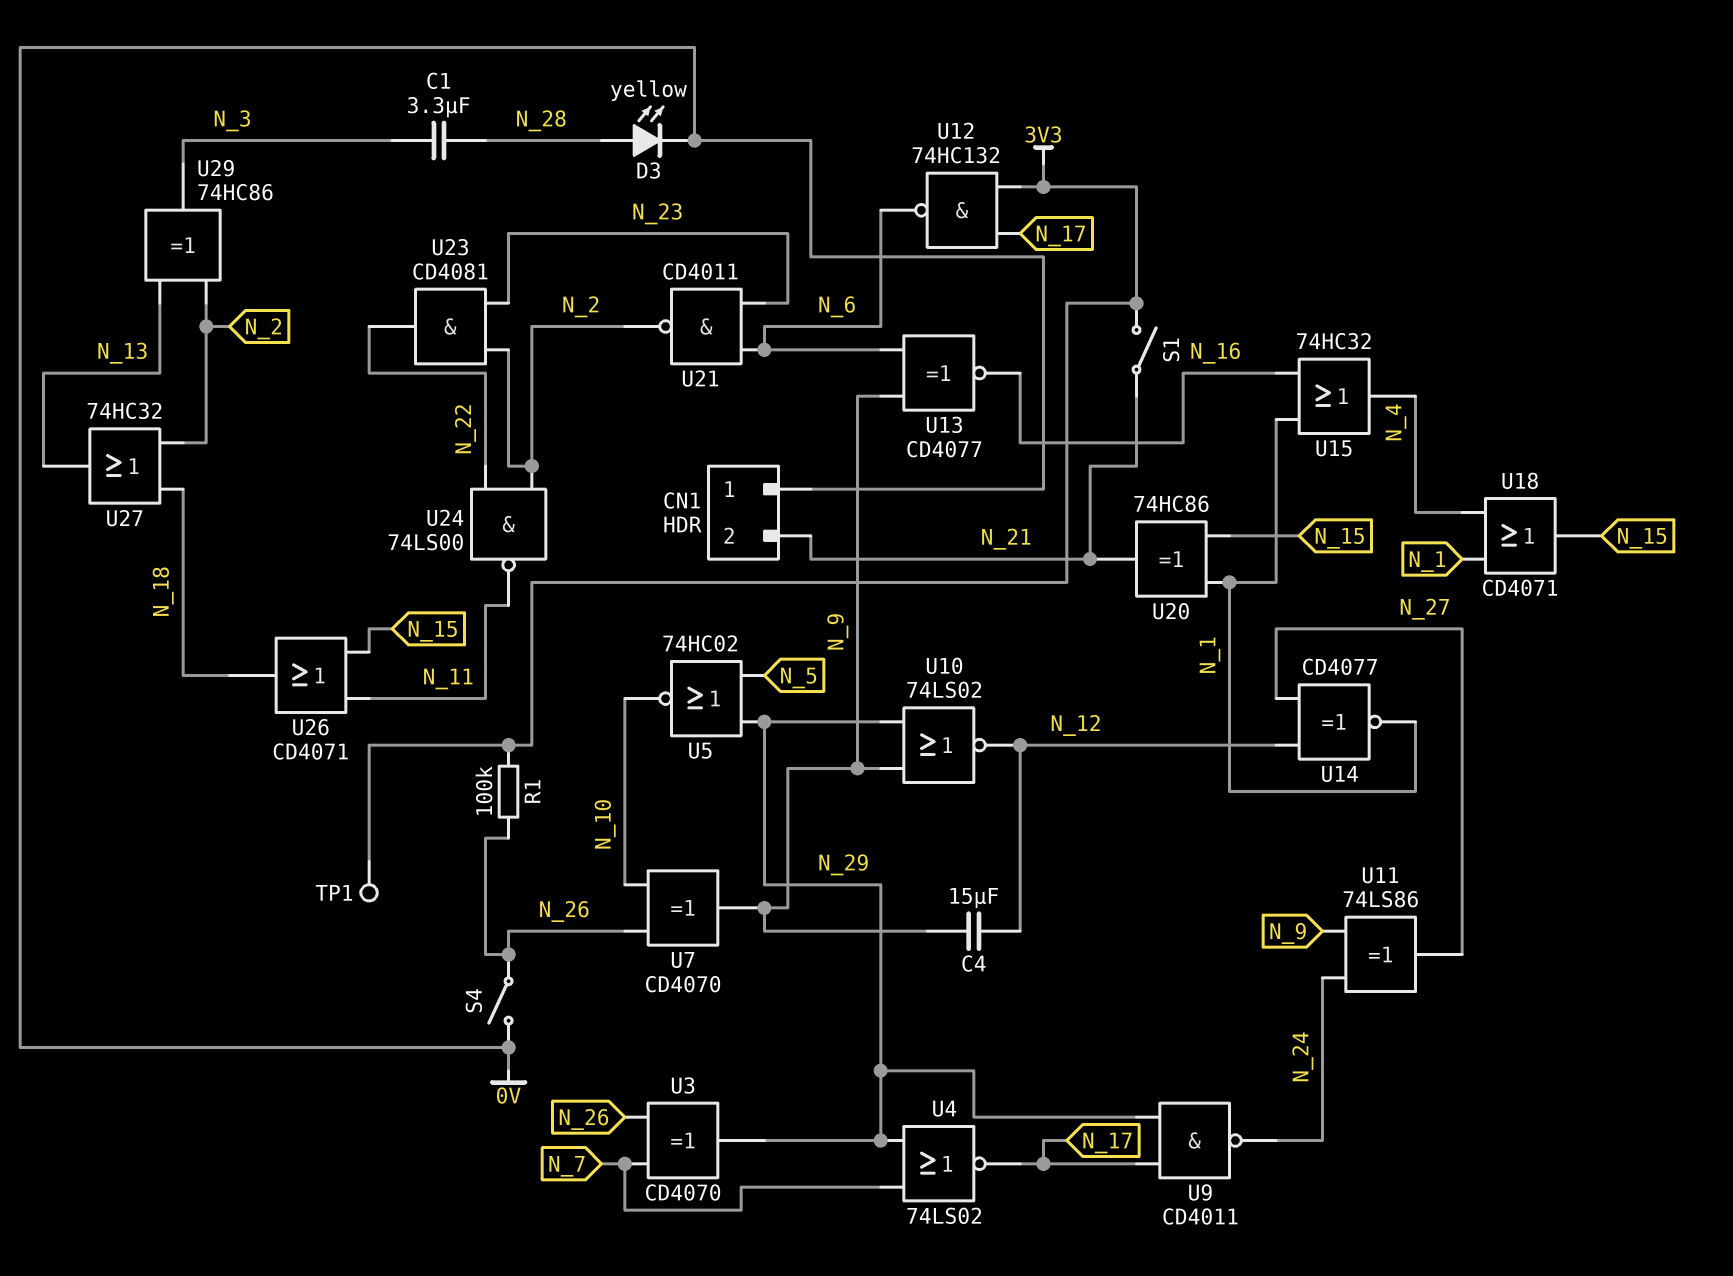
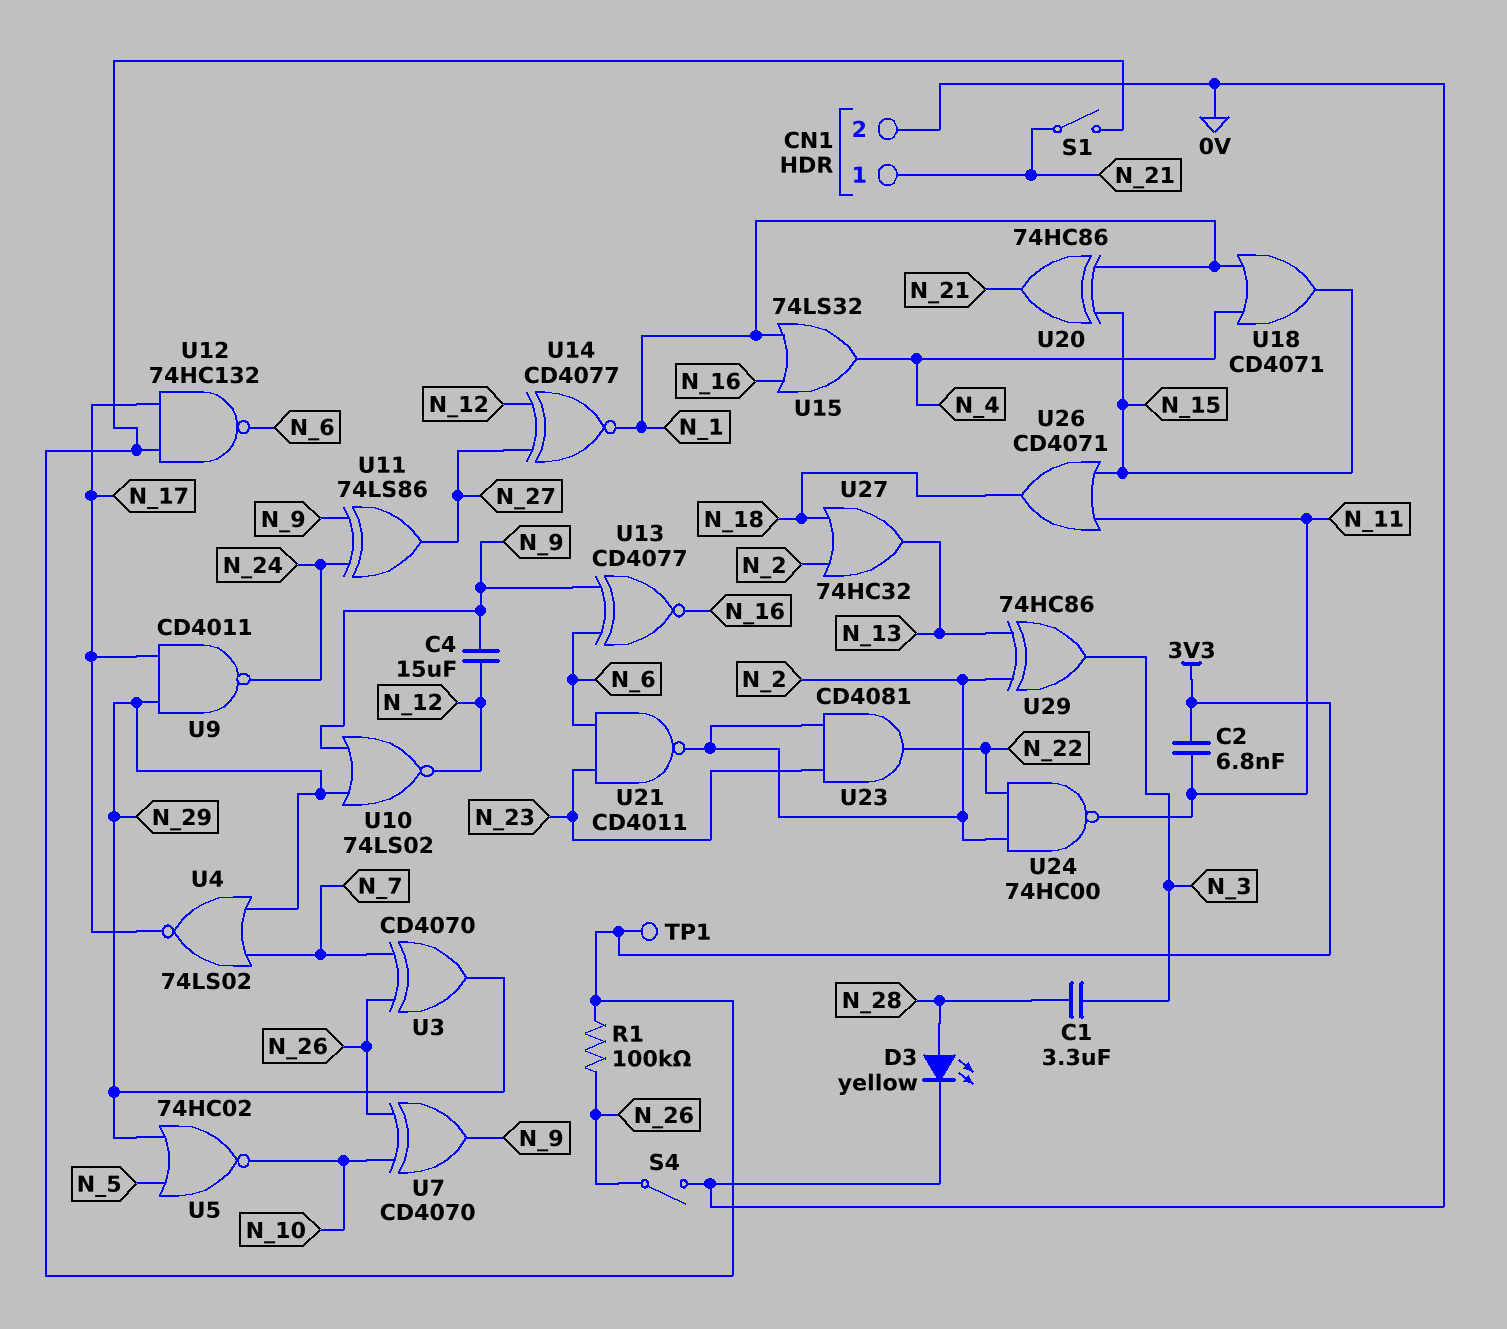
C2: none -> 6.8nF (3V3, N_11)
CN1 pin 1: 0V -> N_21
CN1 pin 2: N_21 -> 0V
U15: OR 74HC32 (in N_1, in N_16, out N_4) -> OR 74LS32 (in N_1, in N_16, out N_4)
U24: NAND 74LS00 (in N_2, in N_22, out N_11) -> NAND 74HC00 (in N_2, in N_22, out N_11)

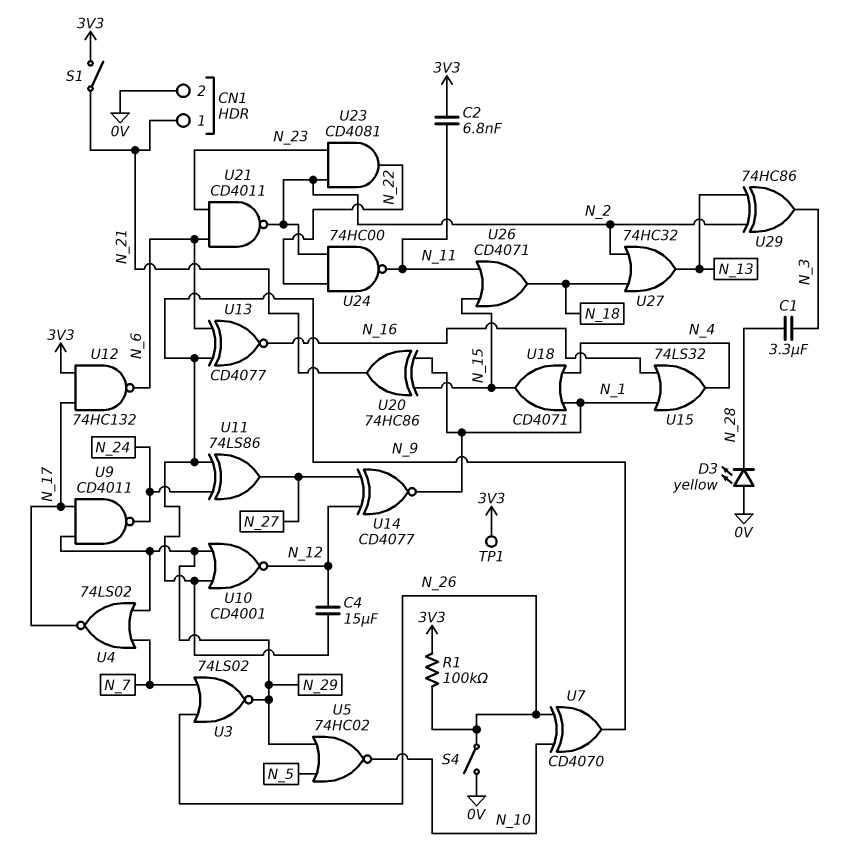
D3: LED yellow (A N_28, K 0V) -> LED yellow (A 0V, K N_28)
U3: XOR CD4070 (in N_7, in N_26, out N_29) -> NOR 74LS02 (in N_7, in N_26, out N_29)
U10: NOR 74LS02 (in N_9, in N_29, out N_12) -> NOR CD4001 (in N_9, in N_29, out N_12)

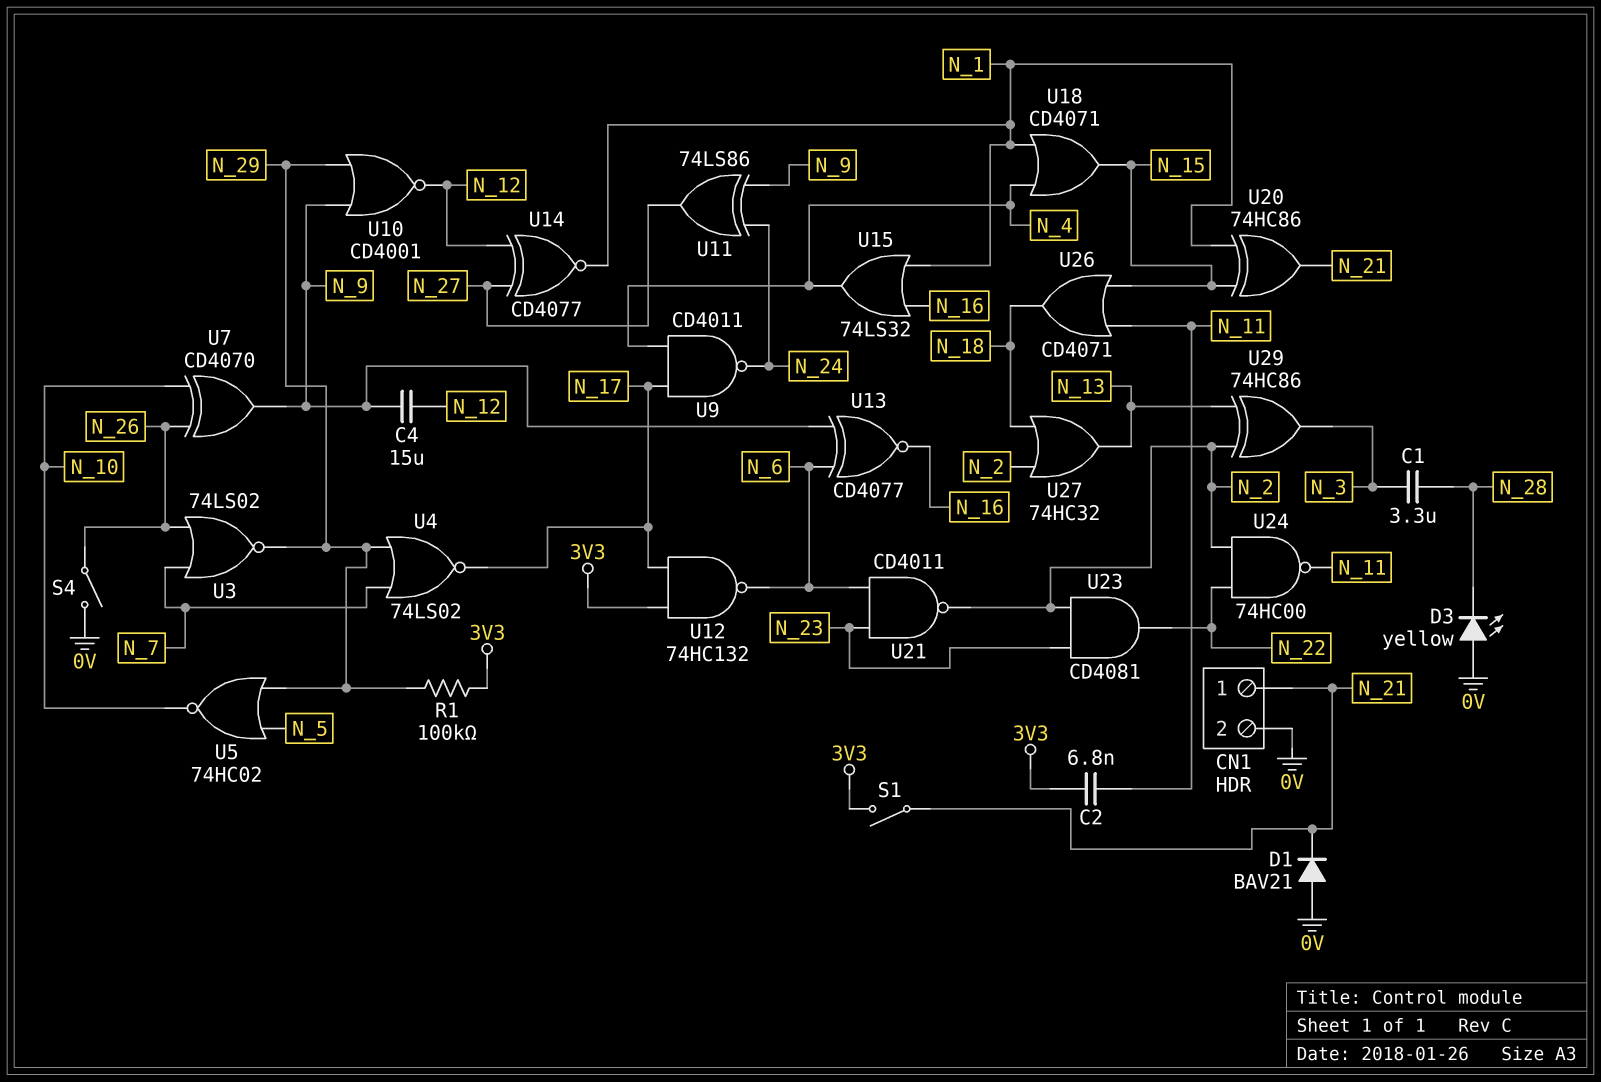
D1: none -> diode BAV21 (A 0V, K N_21)
R1: 100k (3V3, N_26) -> 100k (3V3, N_29)
TP1: test point (3V3) -> none
U9: NAND CD4011 (in N_17, in N_29, out N_24) -> NAND CD4011 (in N_4, in N_17, out N_24)

